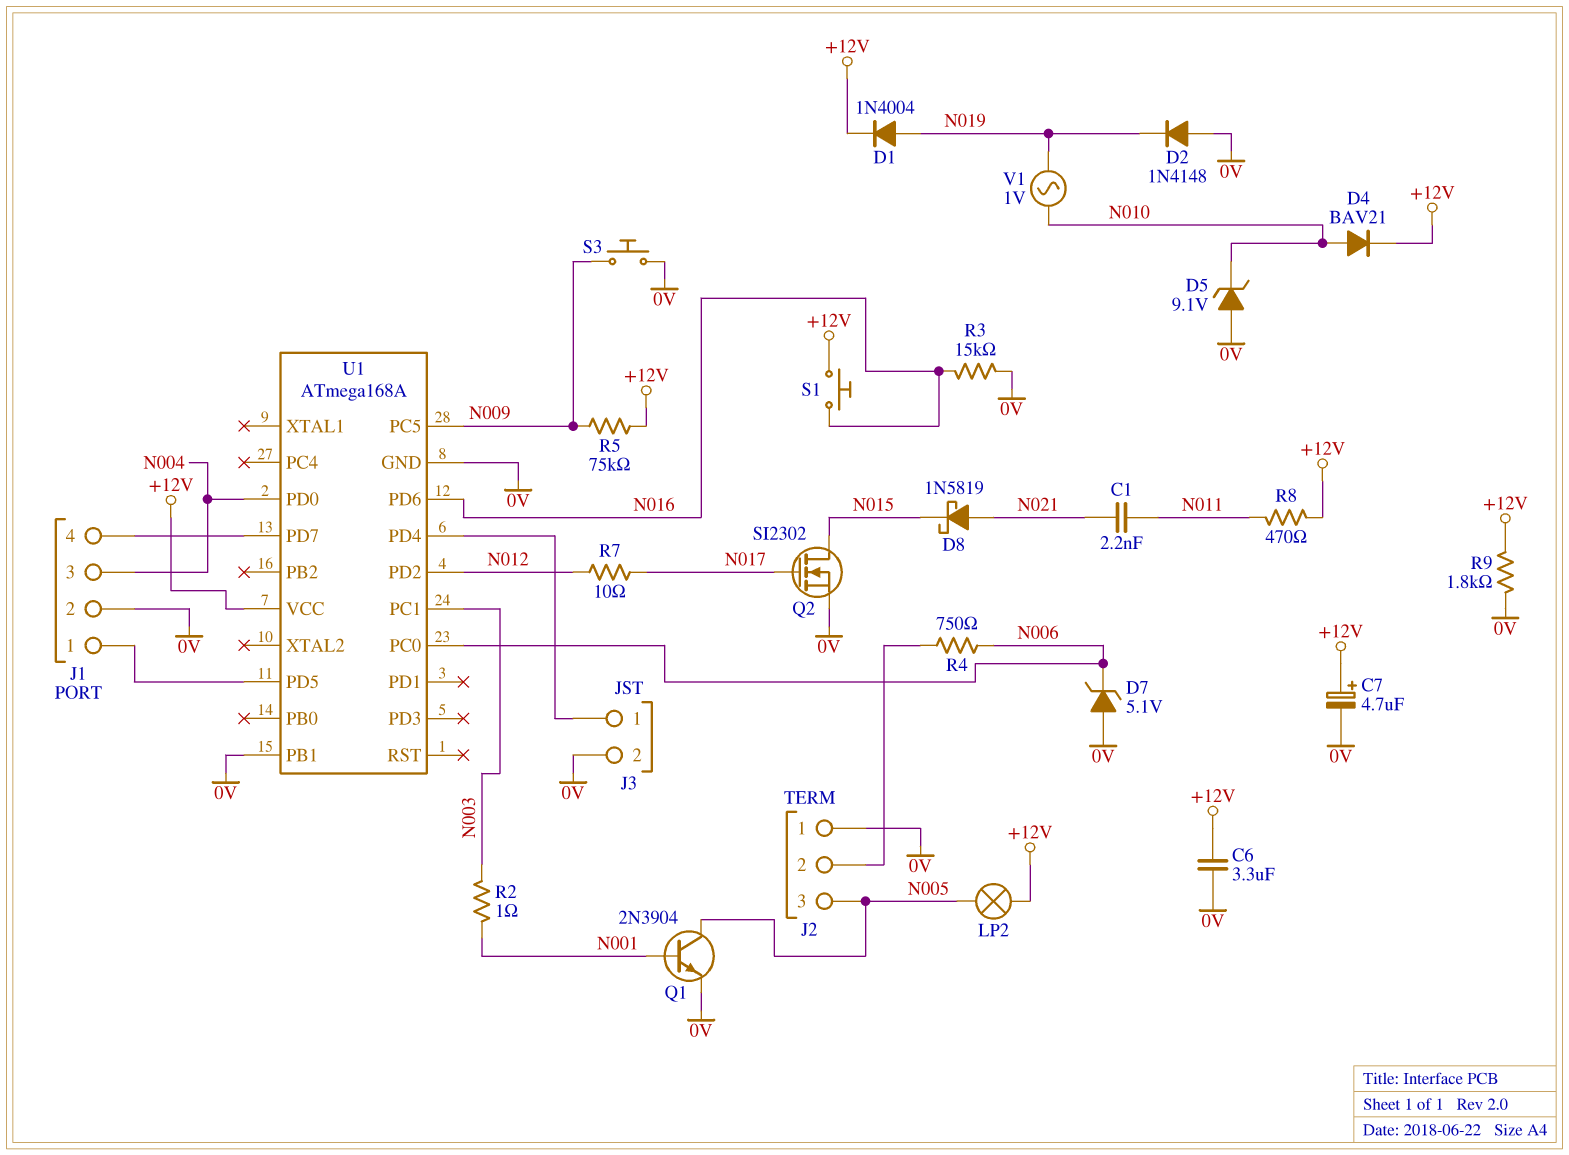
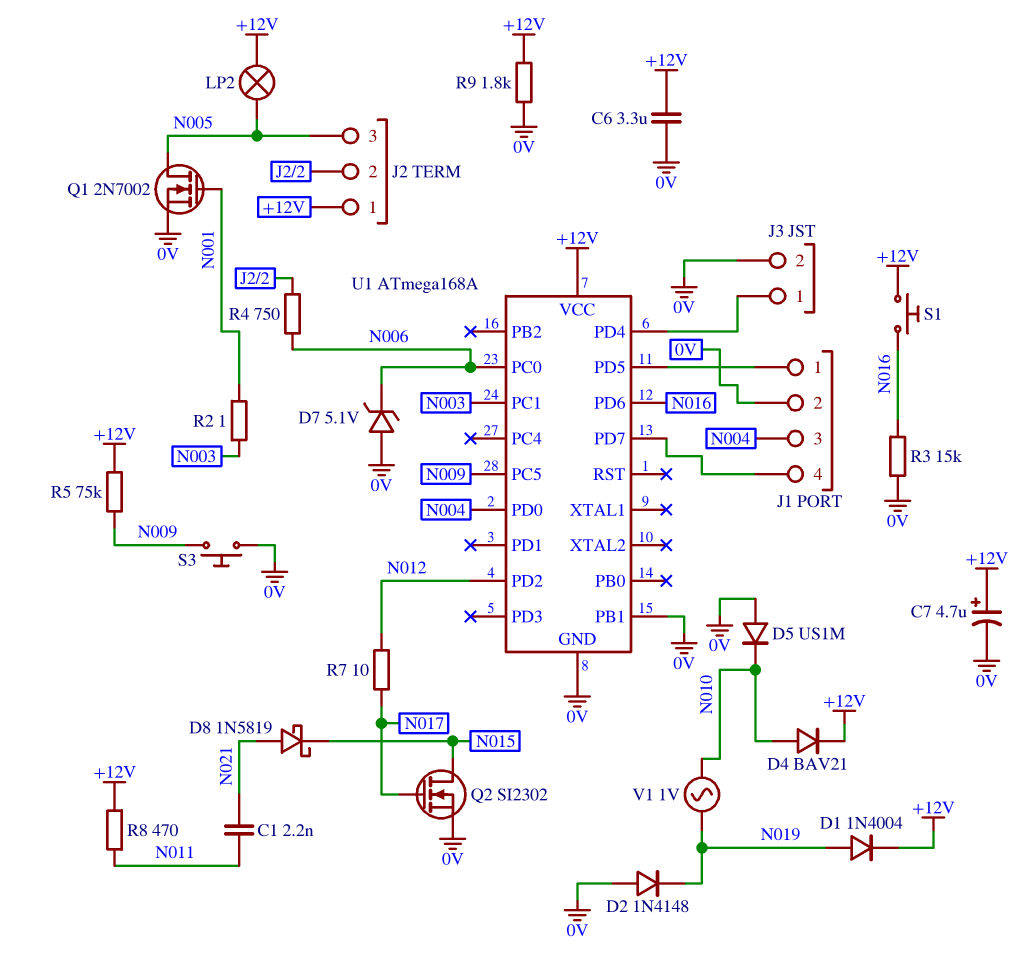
D5: zener 9.1V (A 0V, K N010) -> diode US1M (A 0V, K N010)
J2 pin 1: 0V -> +12V
Q1: NPN 2N3904 (B N001, C N005, E 0V) -> NMOS 2N7002 (G N001, D N005, S 0V)

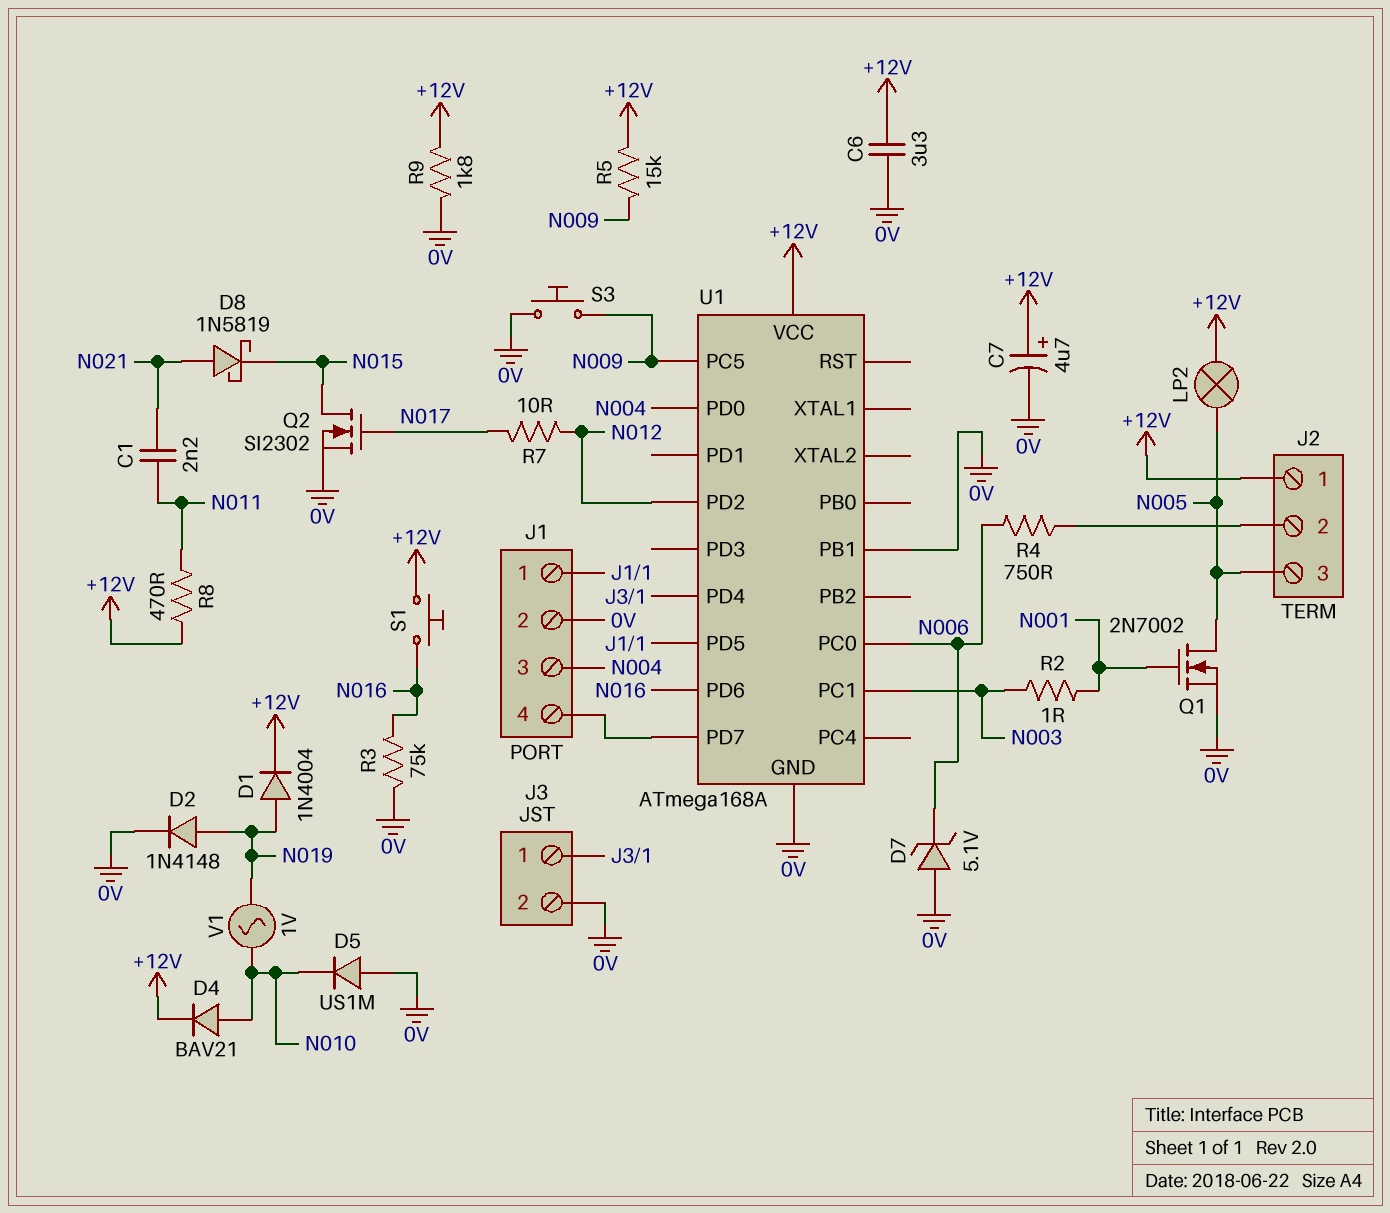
D2: diode 1N4148 (A 0V, K N019) -> diode 1N4148 (A N019, K 0V)
R3: 15k (0V, N016) -> 75k (0V, N016)
R5: 75k (+12V, N009) -> 15k (+12V, N009)

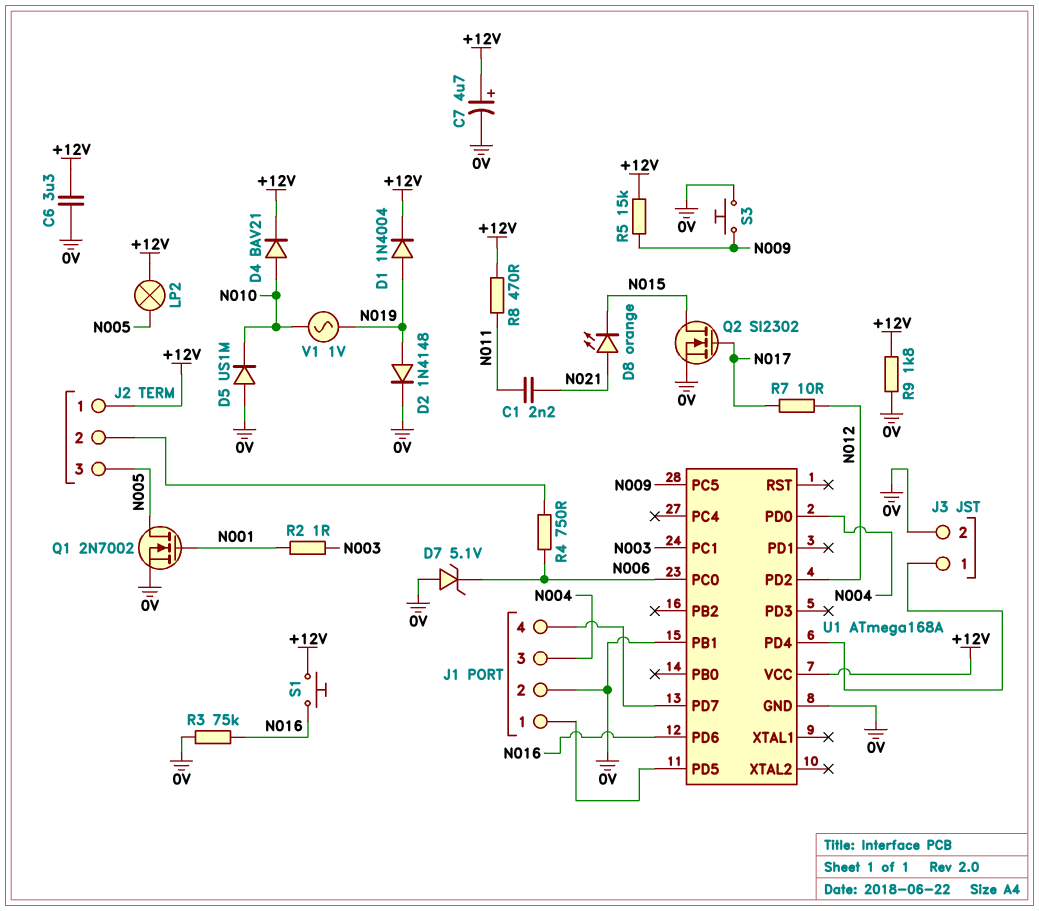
D8: schottky 1N5819 (A N021, K N015) -> LED orange (A N021, K N015)

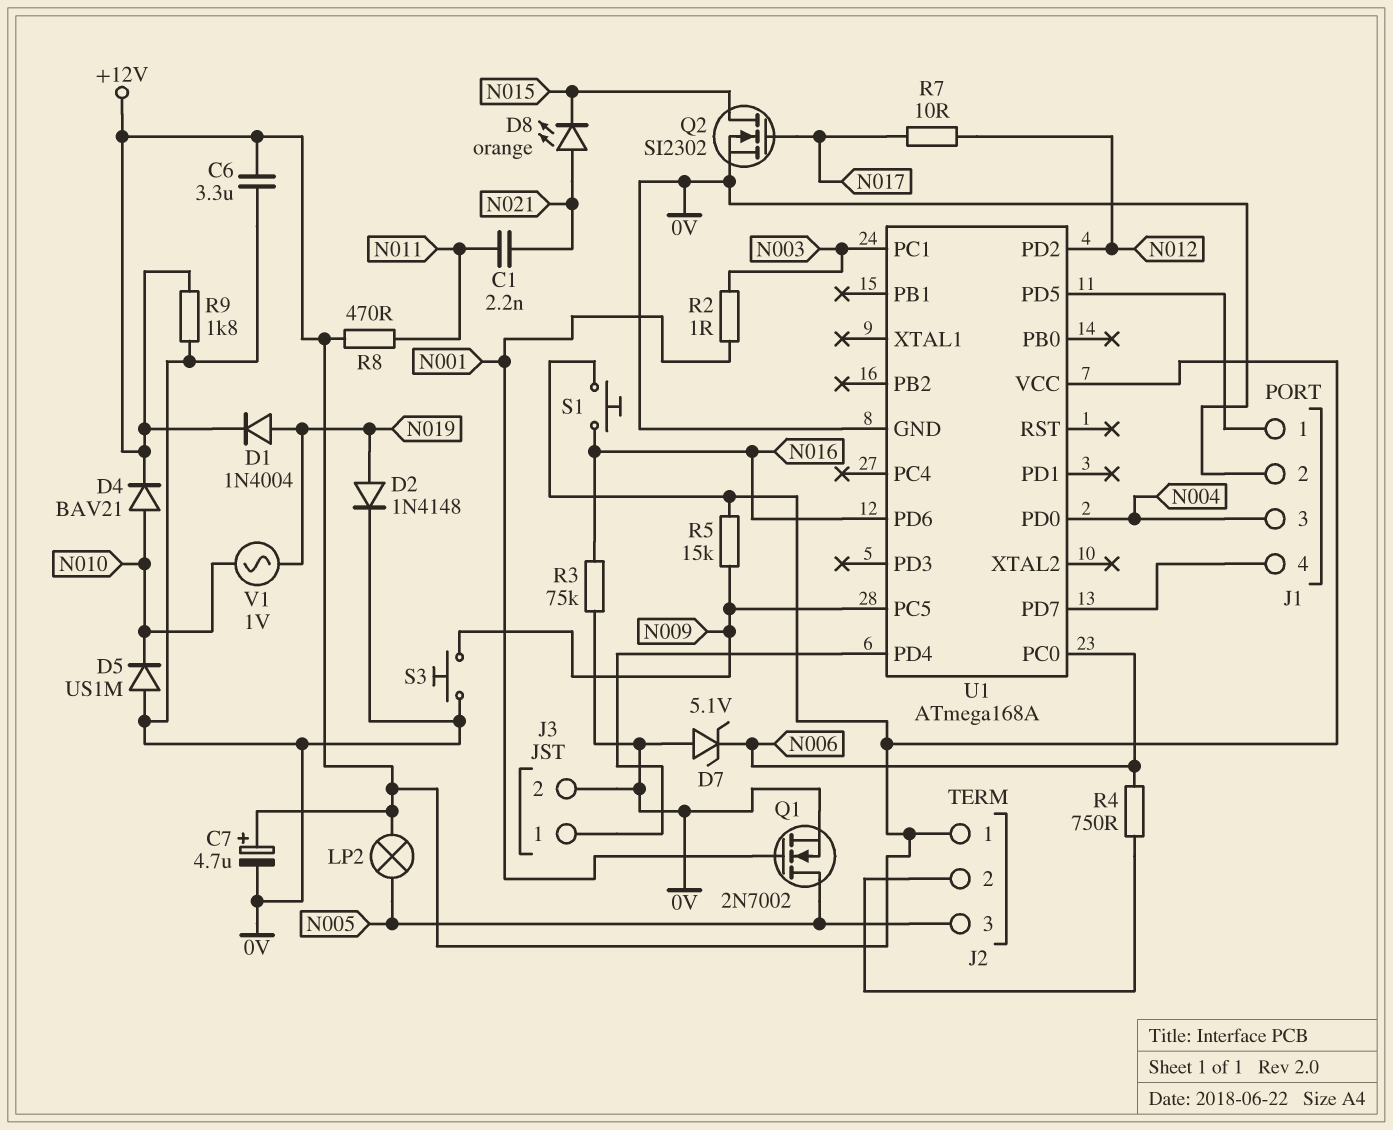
U1 pin PB1: 0V -> none

